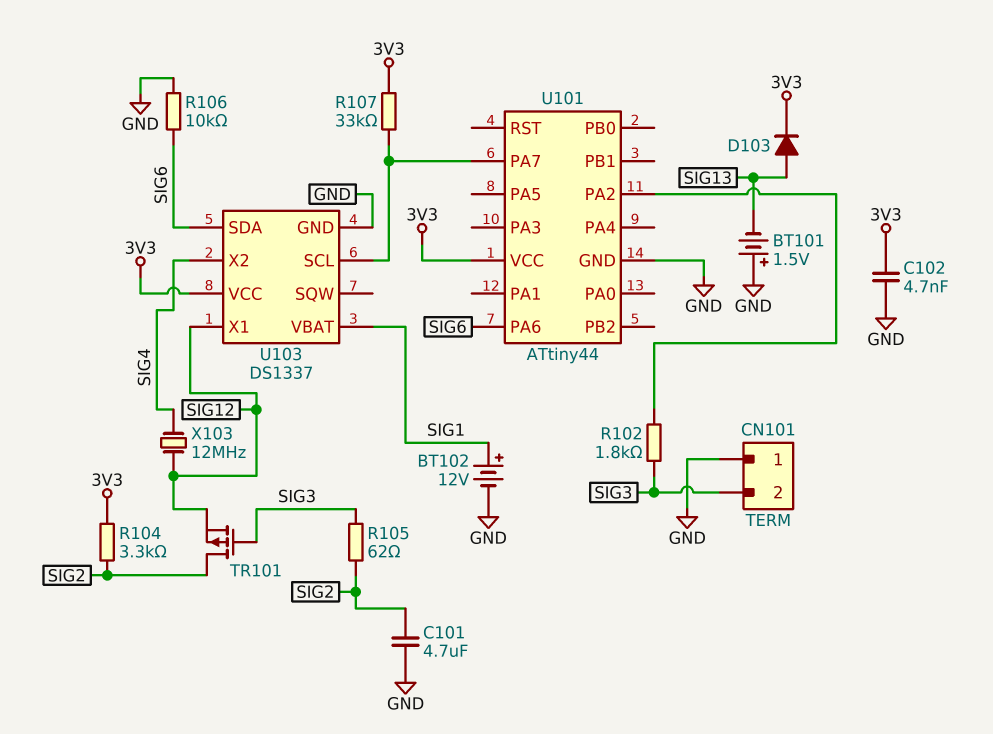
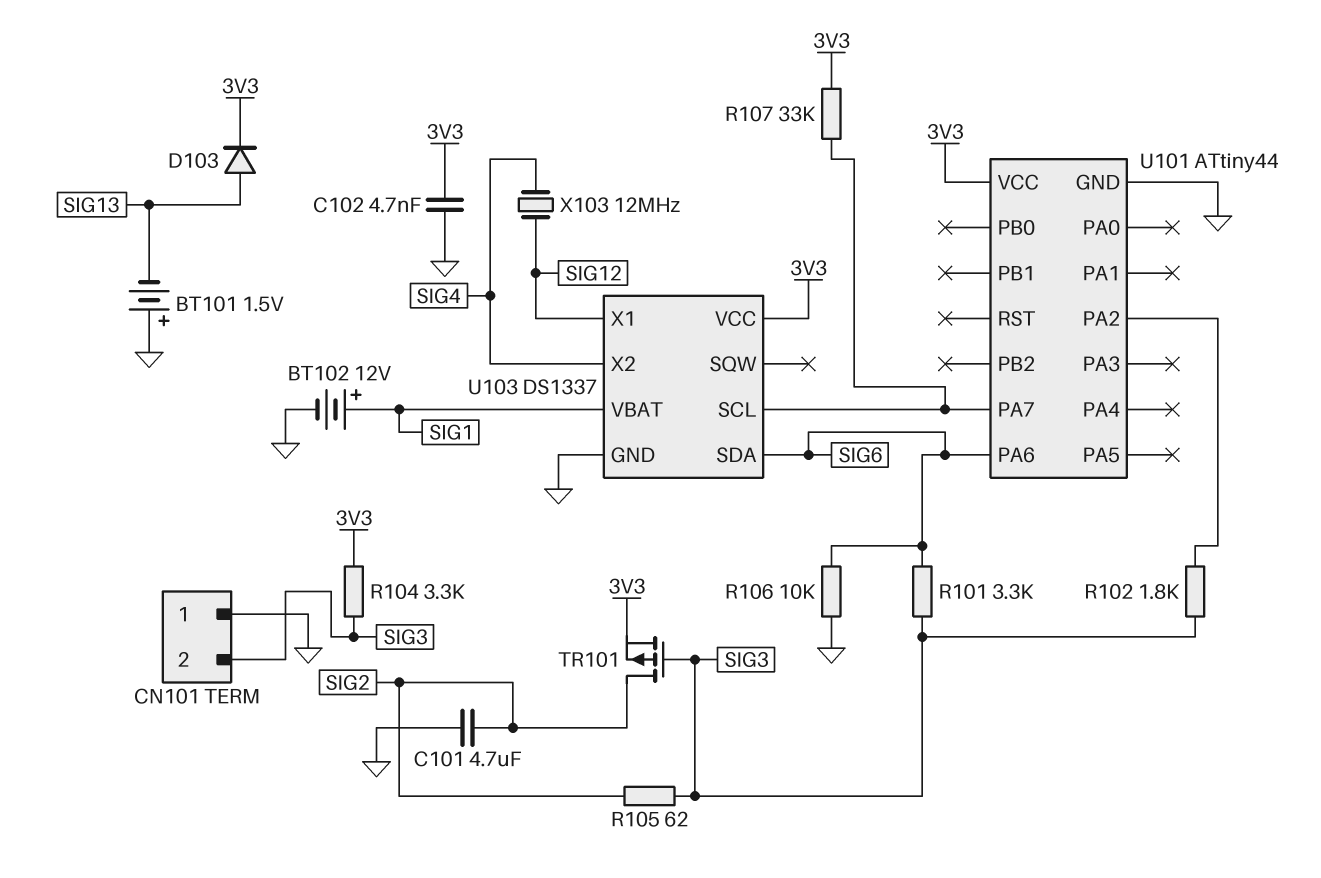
R101: none -> 3.3k (SIG3, SIG6)
R104: 3.3k (3V3, SIG2) -> 3.3k (3V3, SIG3)
TR101: PMOS (G SIG3, D SIG2, S SIG12) -> PMOS (G SIG3, D SIG2, S 3V3)

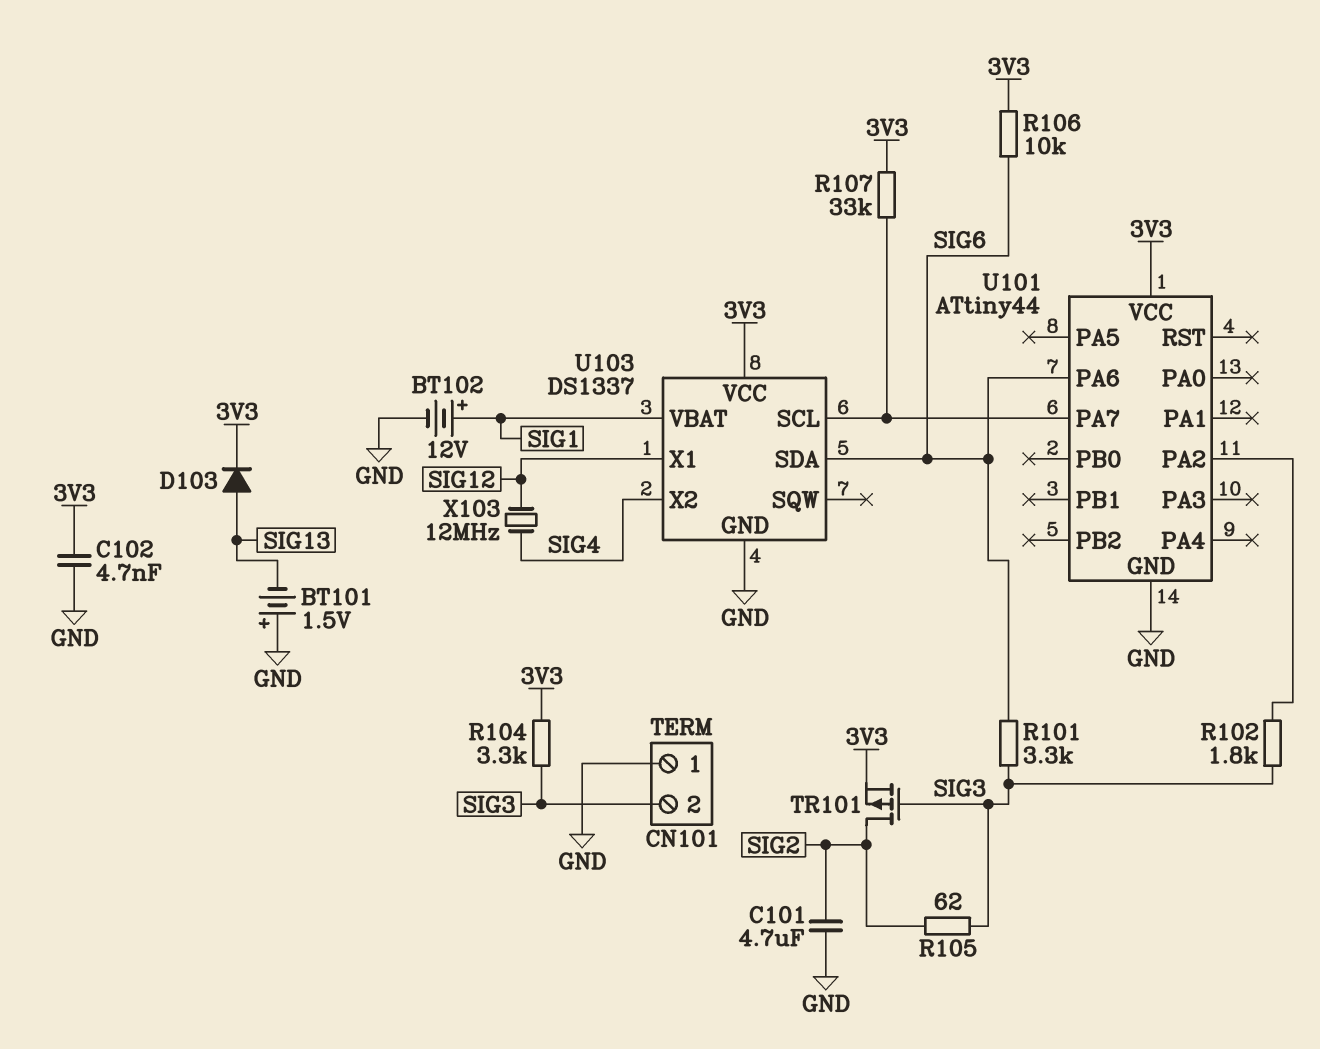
R106: 10k (GND, SIG6) -> 10k (3V3, SIG6)

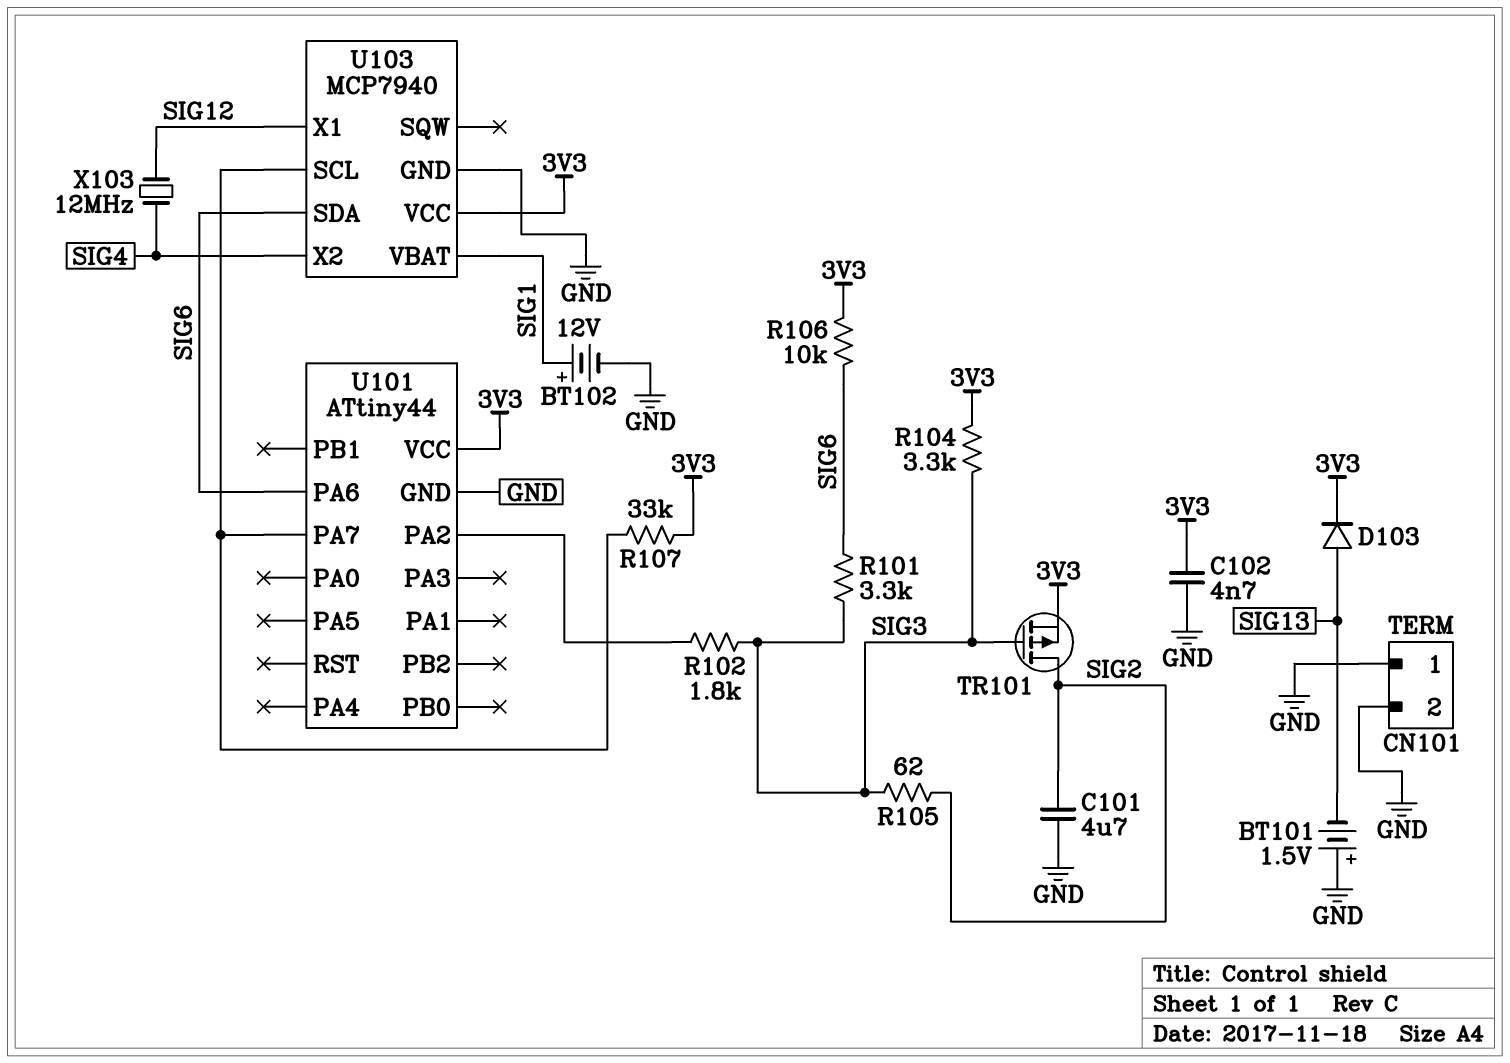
CN101 pin 2: SIG3 -> GND
U103: DS1337 -> MCP7940

